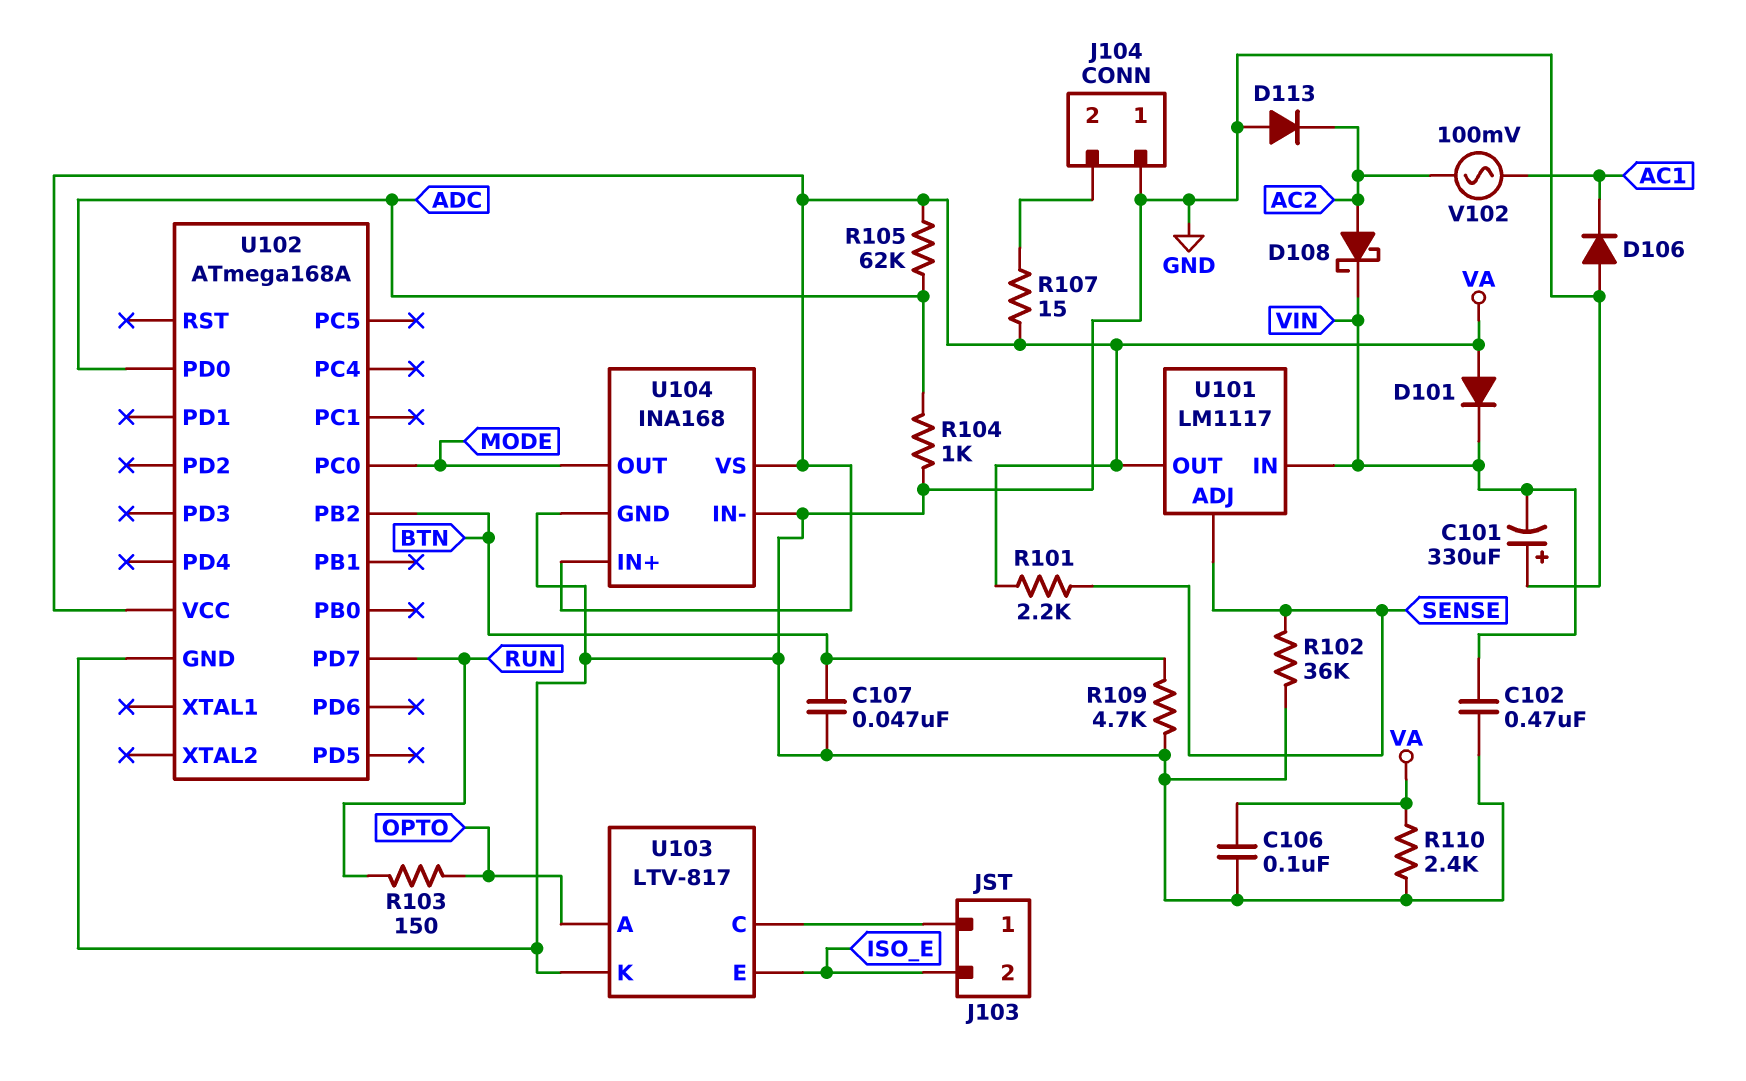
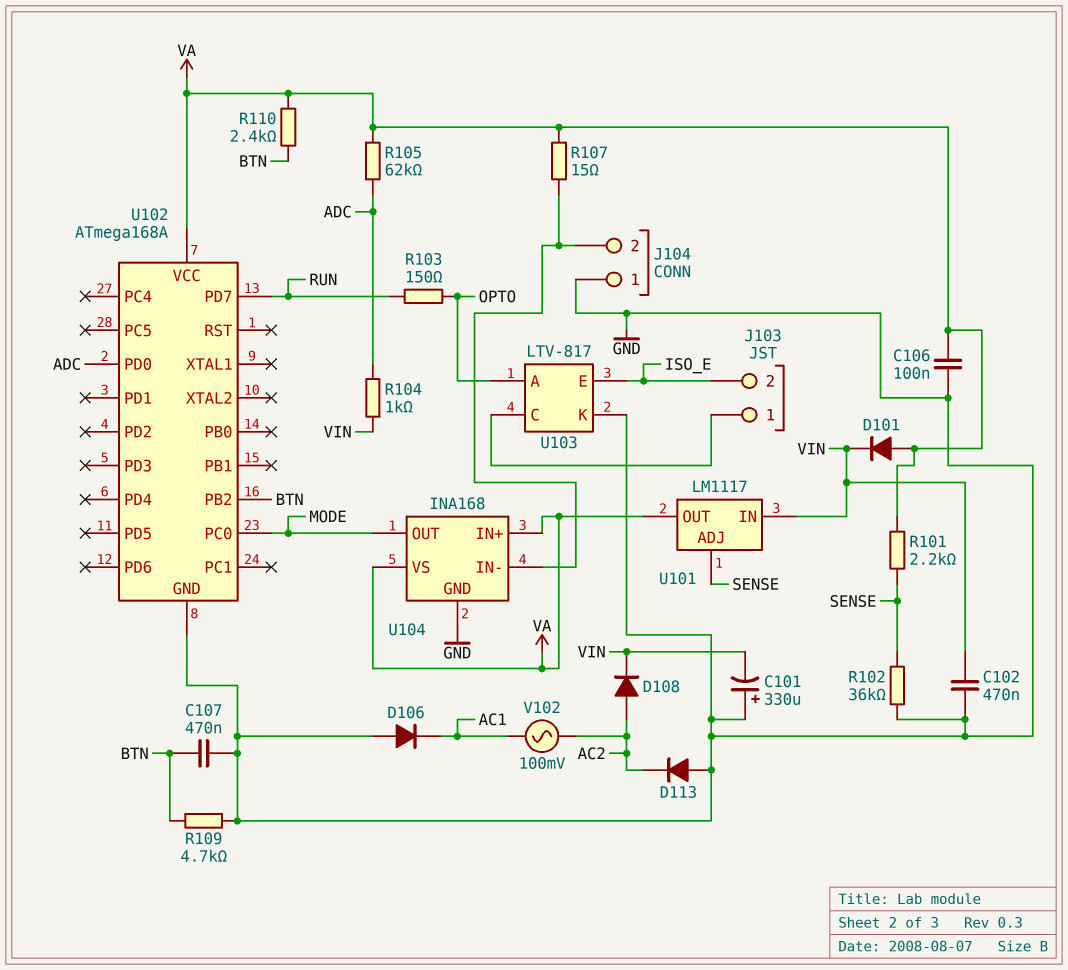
C107: 47nF (BTN, GND) -> 470nF (BTN, GND)
D108: schottky (A AC2, K VIN) -> diode (A AC2, K VIN)
R104: 1k (ADC, GND) -> 1k (ADC, VIN)
R110: 2.4k (GND, VA) -> 2.4k (BTN, VA)
U104 pin IN-: GND -> J104/2

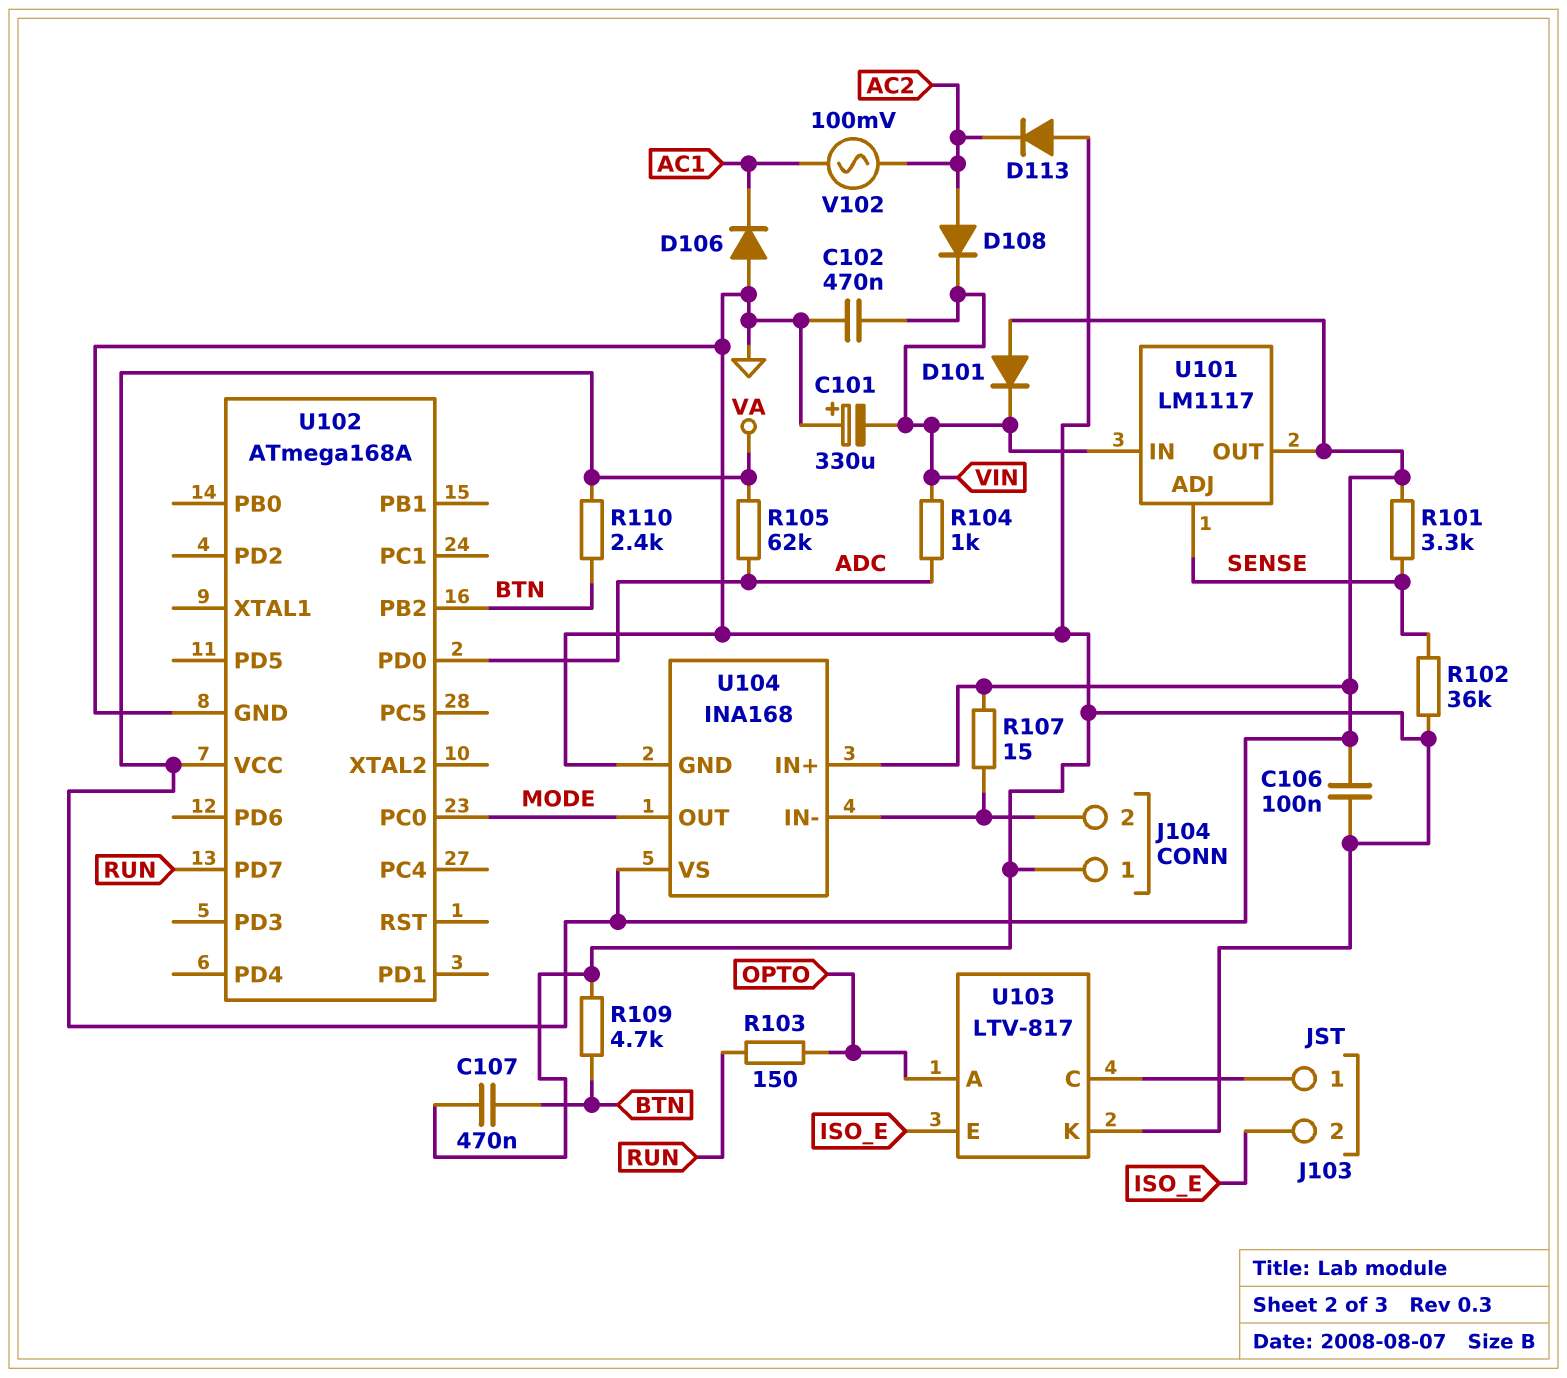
R101: 2.2k (SENSE, VA) -> 3.3k (SENSE, VA)

